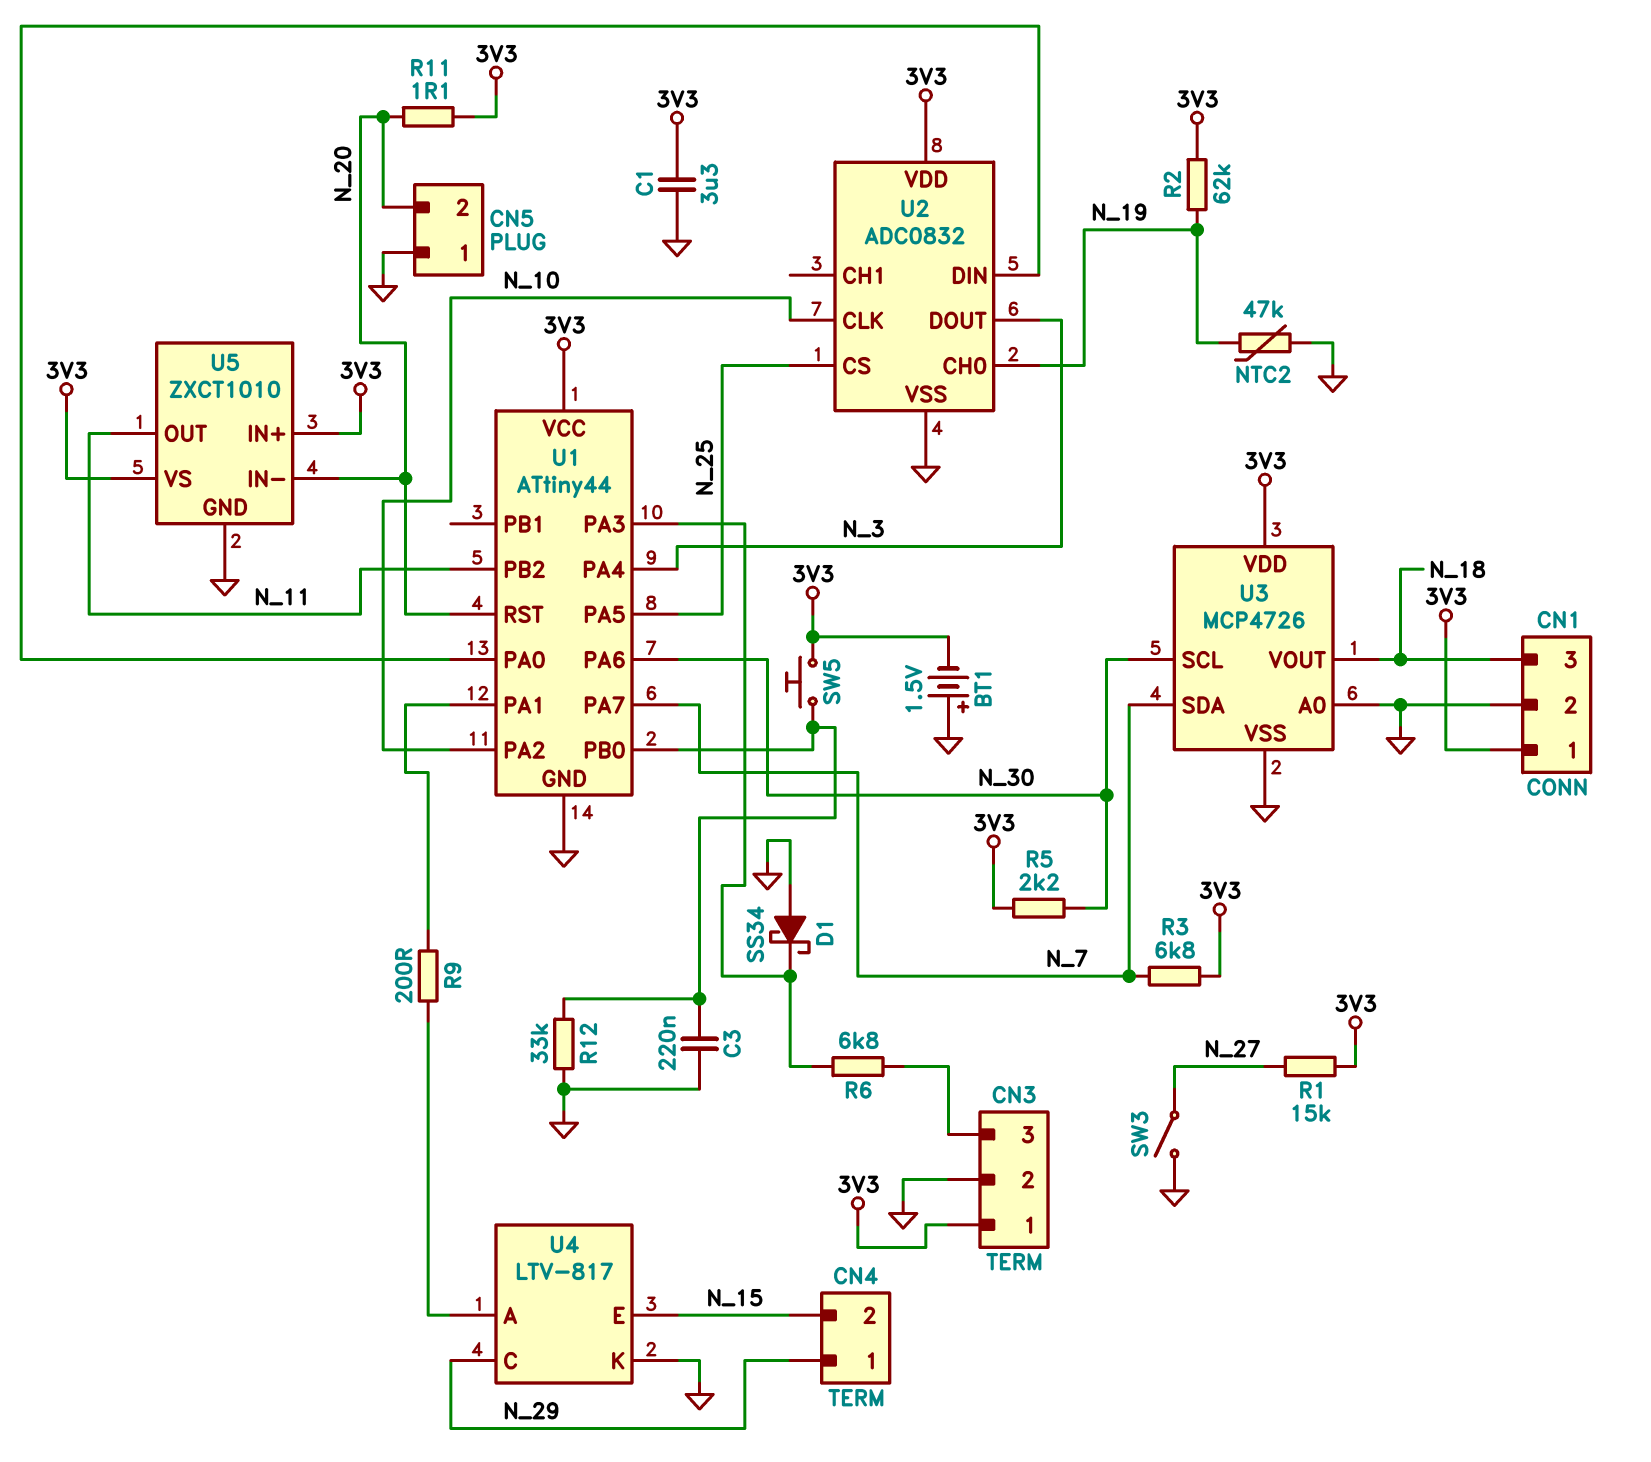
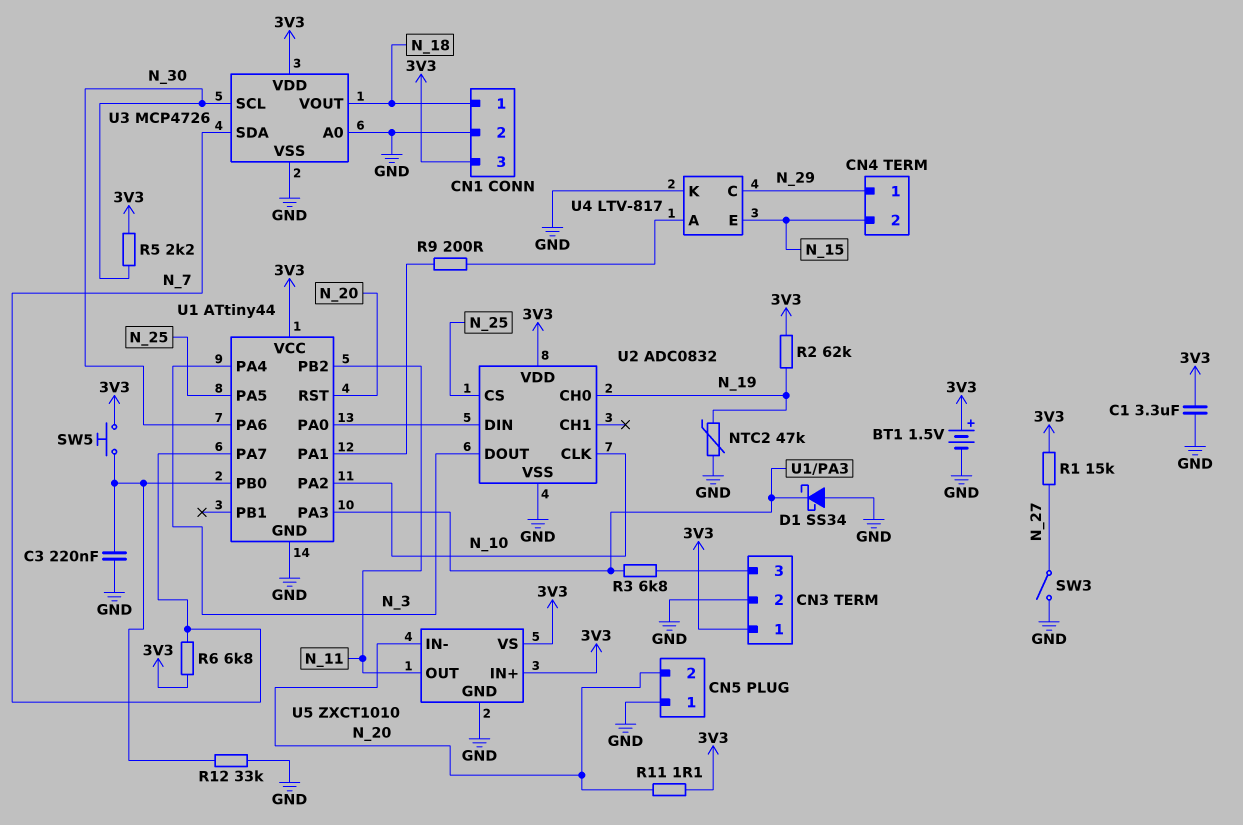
BT1: 1.5V (plus GND, minus 3V3) -> 1.5V (plus 3V3, minus GND)
CN1 pin 1: 3V3 -> N_18
CN1 pin 3: N_18 -> 3V3
R3: 6.8k (3V3, N_7) -> 6.8k (CN3/3, U1/PA3)
R6: 6.8k (CN3/3, U1/PA3) -> 6.8k (3V3, N_7)

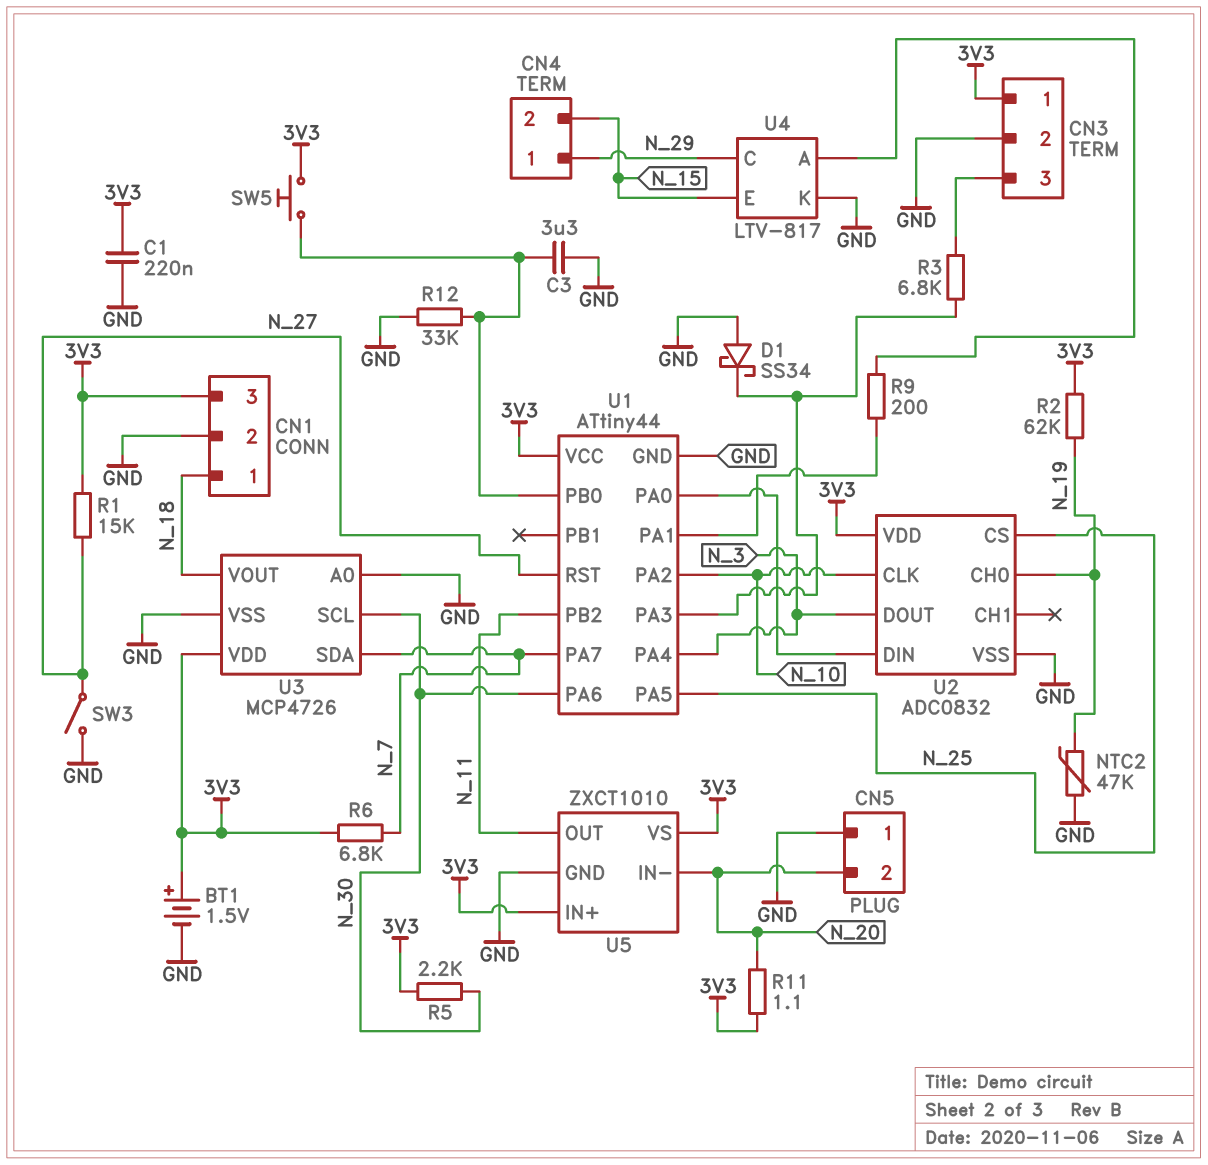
C1: 3.3uF (3V3, GND) -> 220nF (3V3, GND)
C3: 220nF (GND, U1/PB0) -> 3.3uF (GND, U1/PB0)
U1 pin RST: N_20 -> N_27

